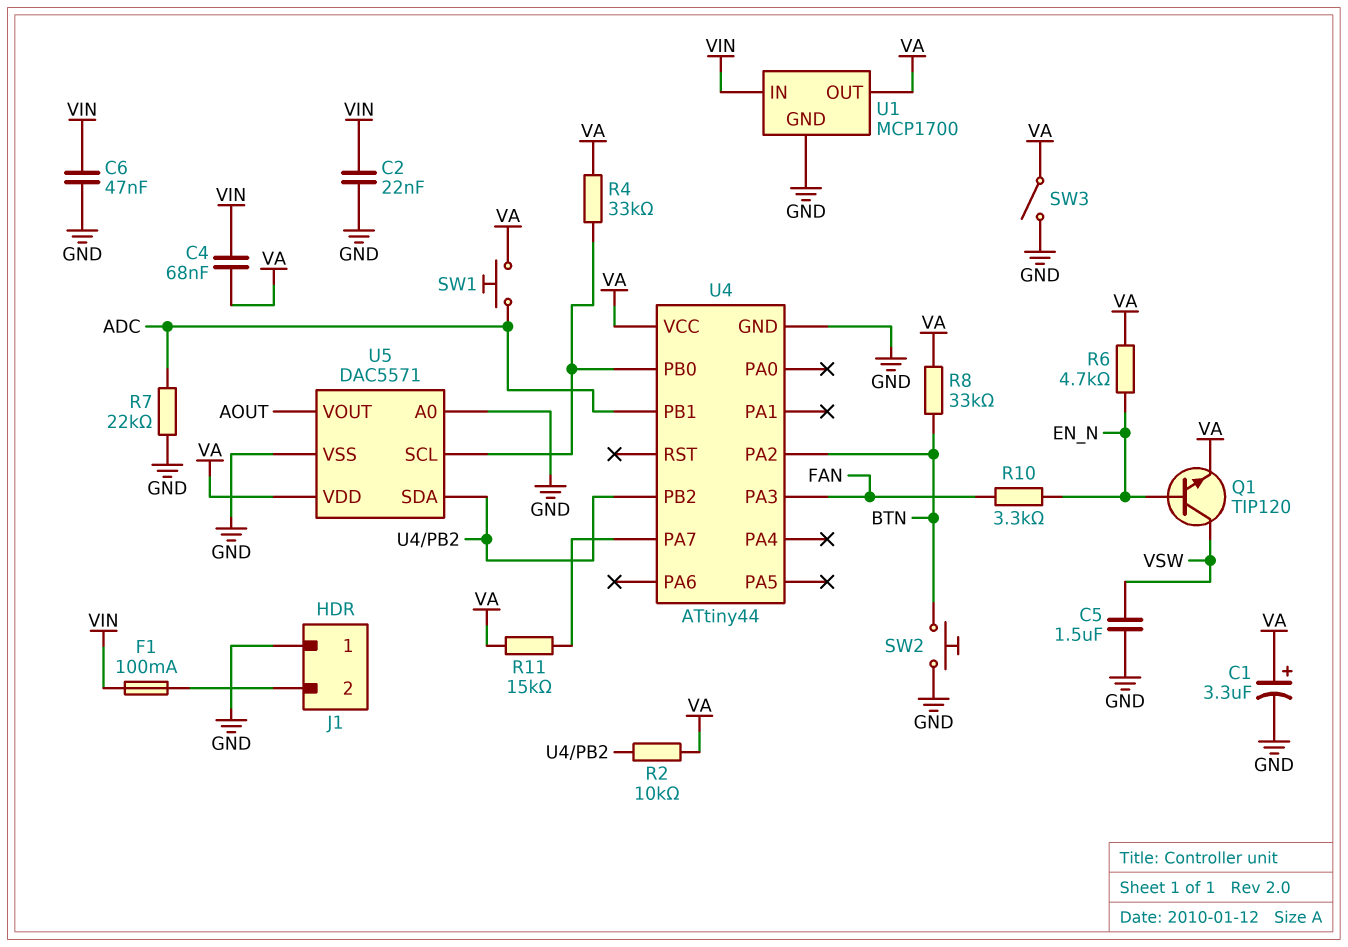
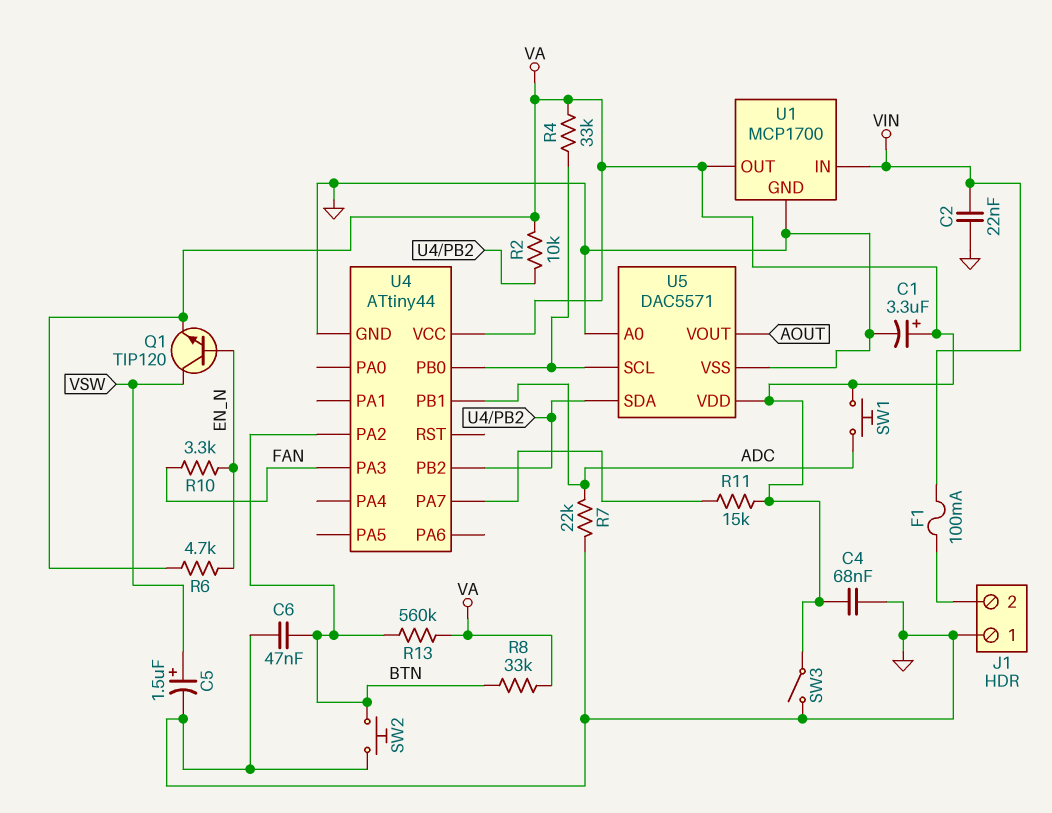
C4: 68nF (VA, VIN) -> 68nF (GND, VA)
C5: 1.5uF (GND, VSW) -> 1.5uF (plus VSW, minus GND)
C6: 47nF (GND, VIN) -> 47nF (BTN, GND)
R13: none -> 560k (BTN, VA)

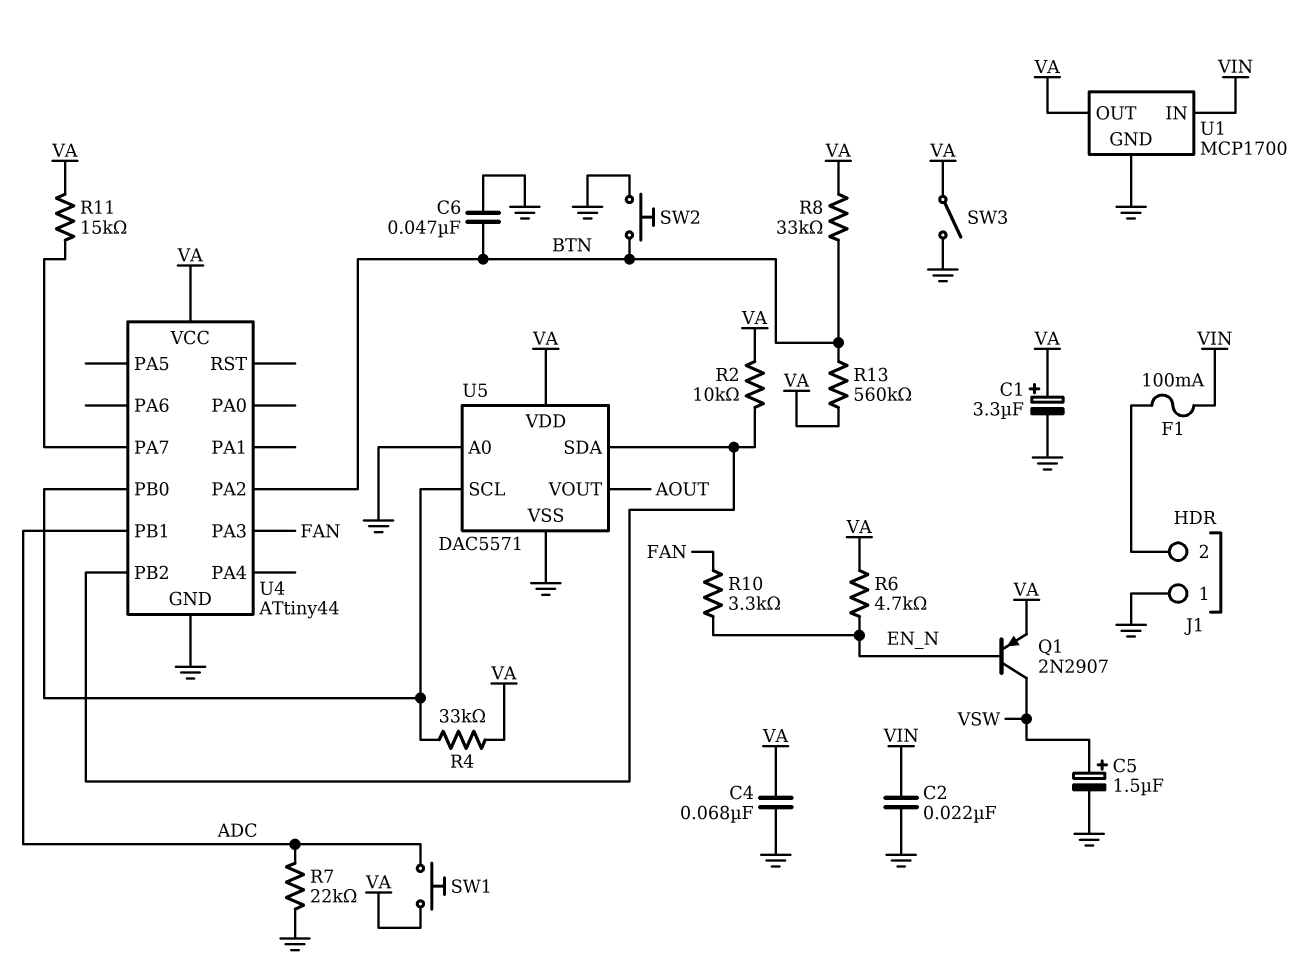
Q1: NPN TIP120 (B EN_N, C VSW, E VA) -> PNP 2N2907 (B EN_N, C VSW, E VA)

